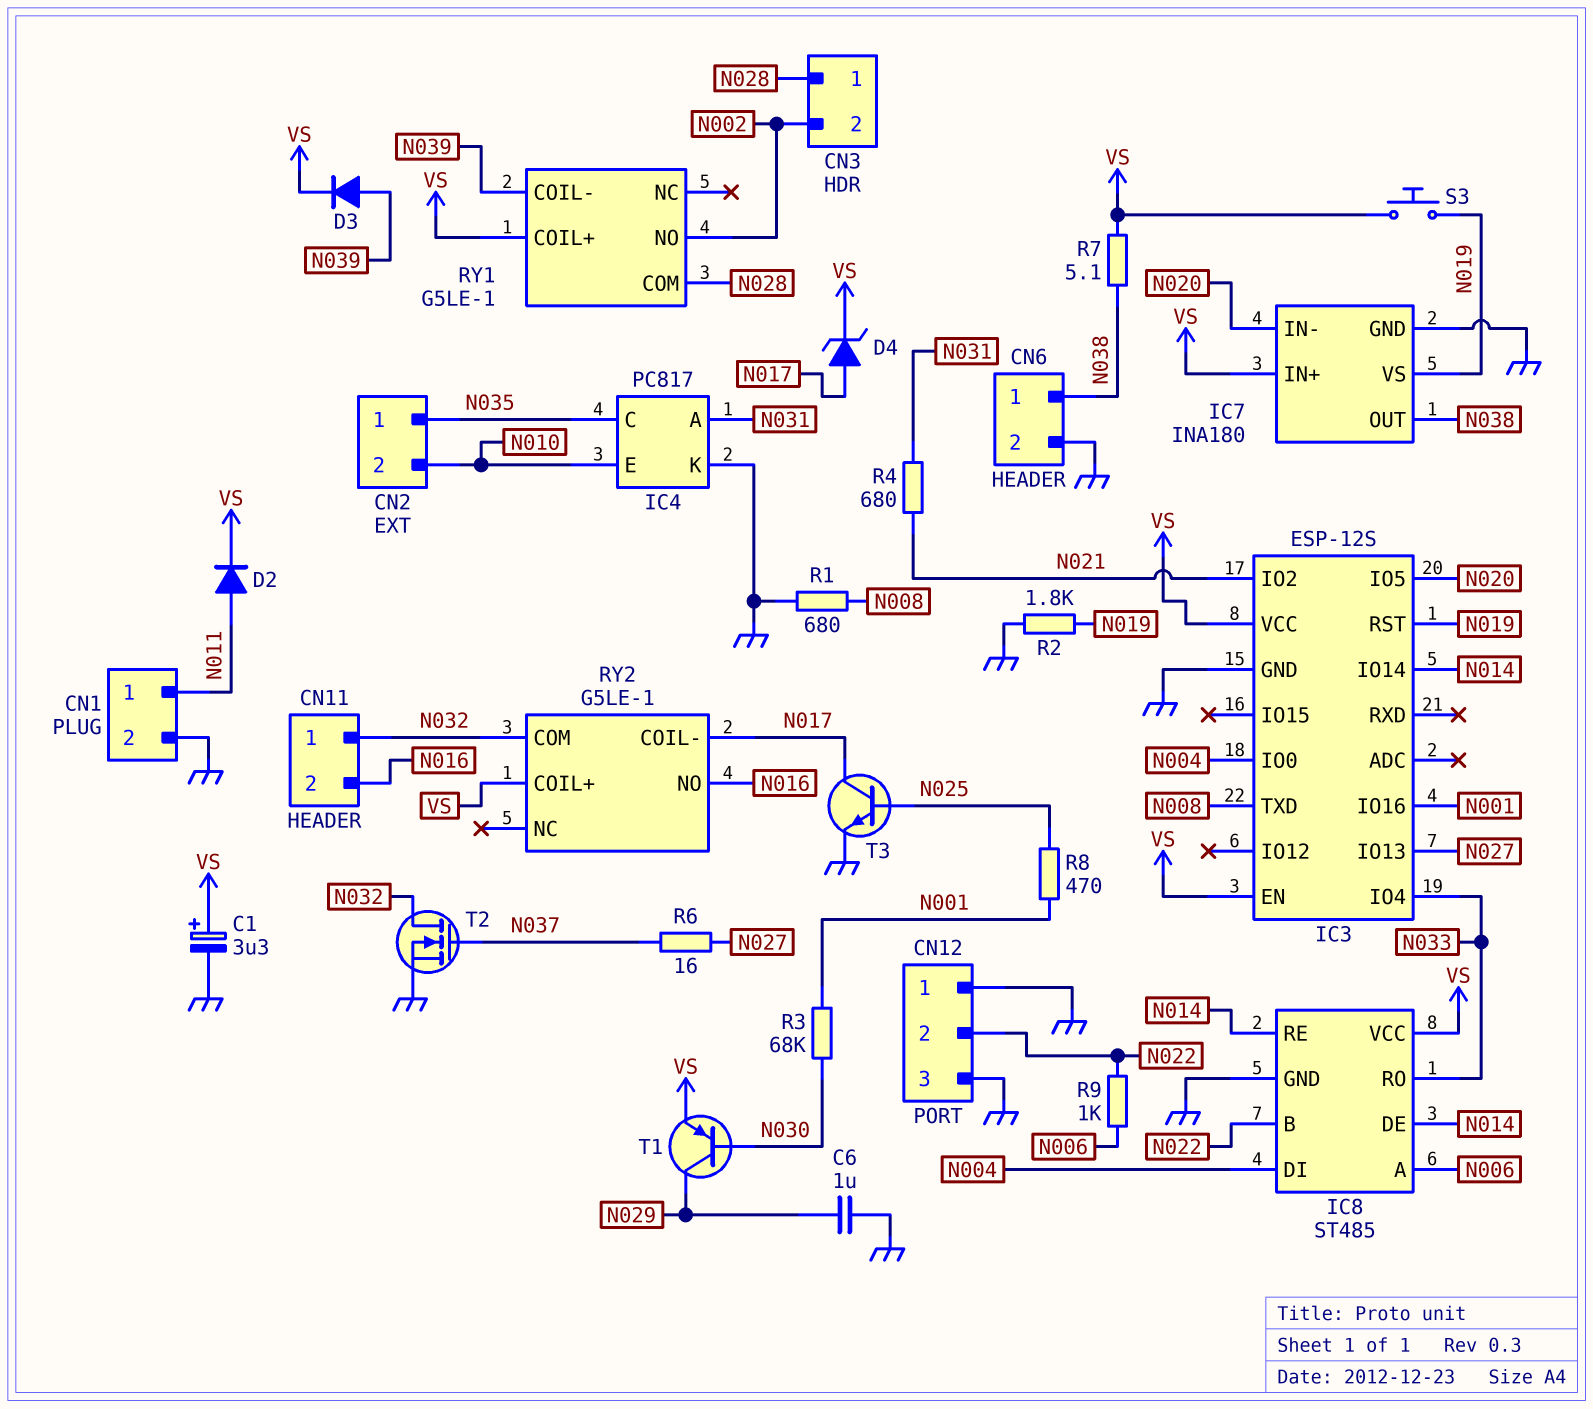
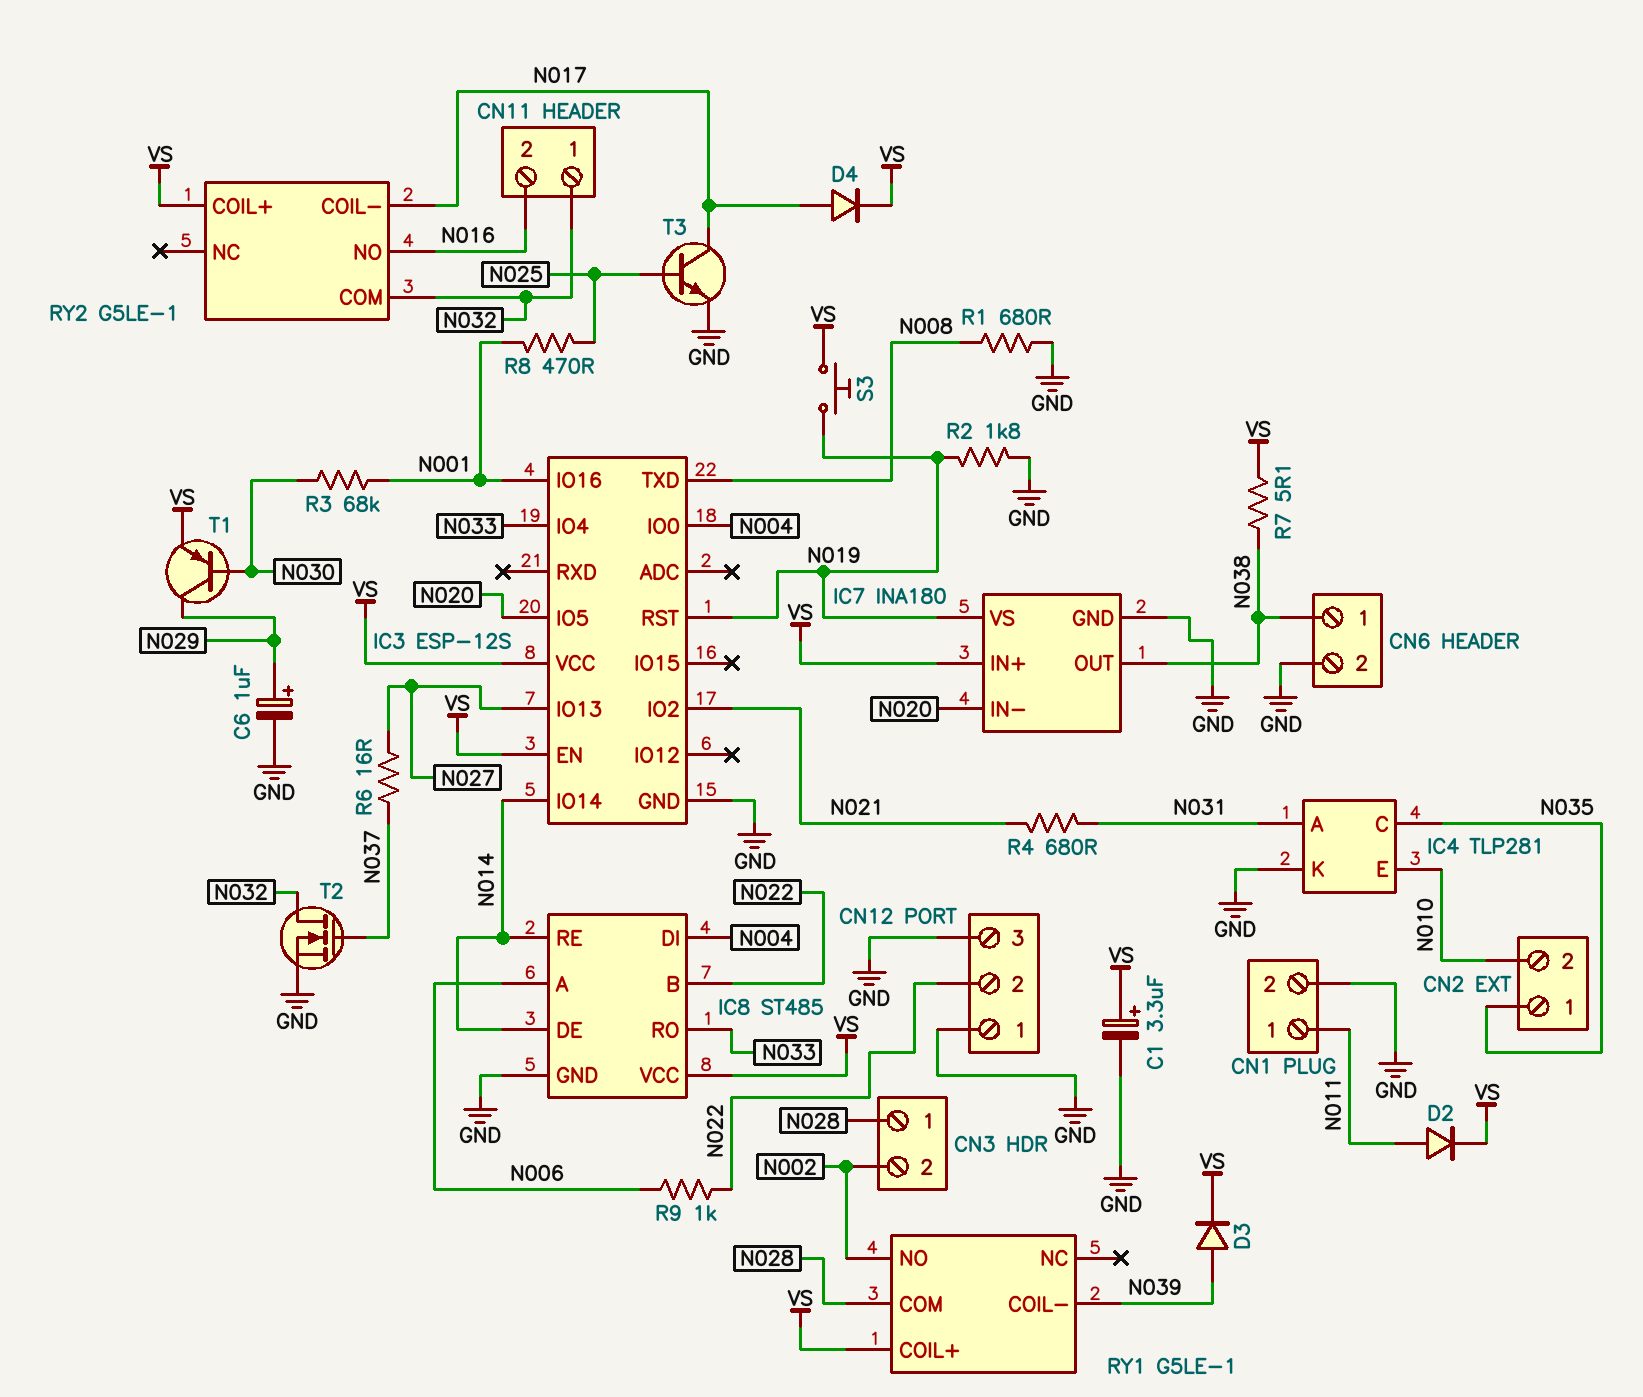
C6: 1uF (GND, N029) -> 1uF (plus N029, minus GND)
D4: zener (A N017, K VS) -> diode (A N017, K VS)
IC4: PC817 -> TLP281

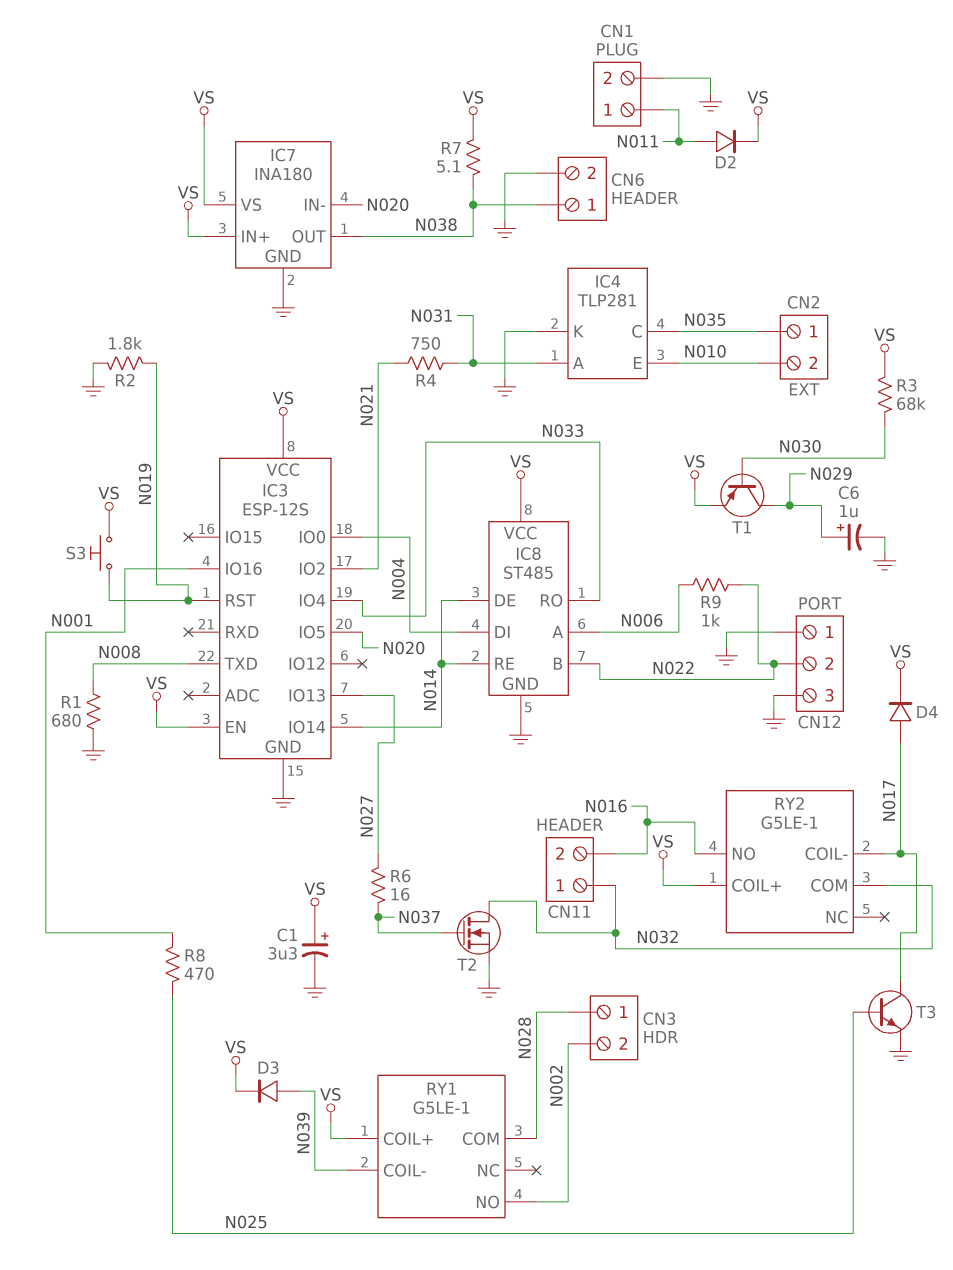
IC7 pin VS: N019 -> VS
R3: 68k (N001, N030) -> 68k (N030, VS)
R4: 680 (N021, N031) -> 750 (N021, N031)

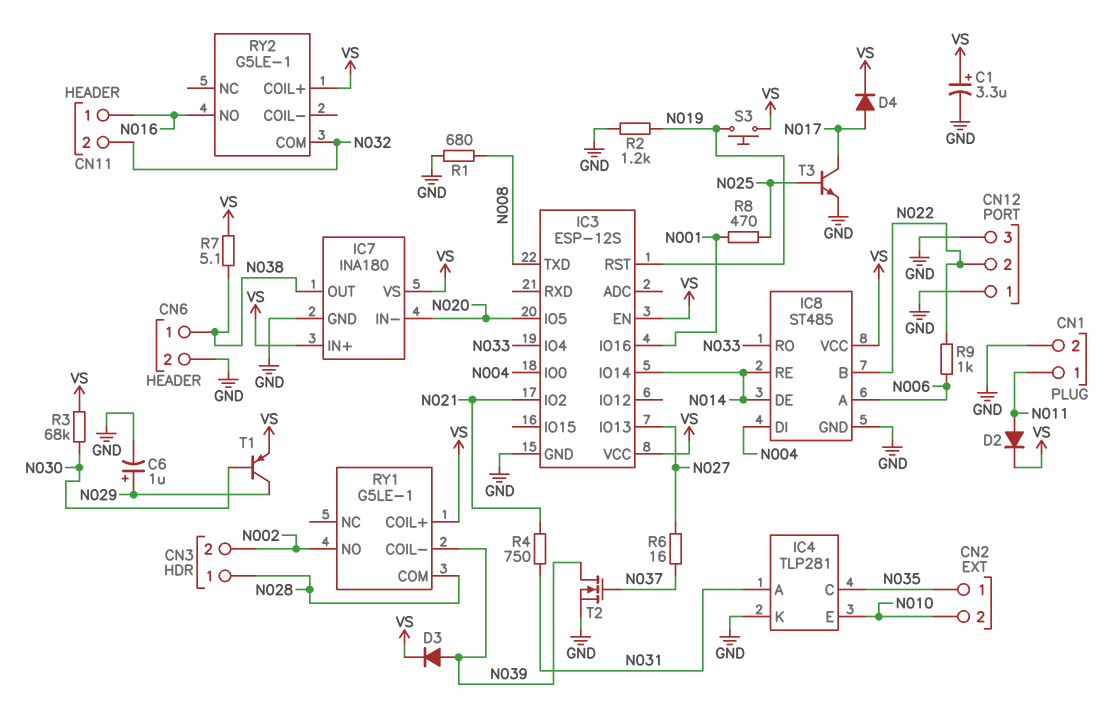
CN11 pin 1: N032 -> N016
CN11 pin 2: N016 -> N032
R2: 1.8k (GND, N019) -> 1.2k (GND, N019)
RY2 pin COIL-: N017 -> none
T2: NMOS (G N037, D N032, S GND) -> NMOS (G N037, D N039, S GND)

